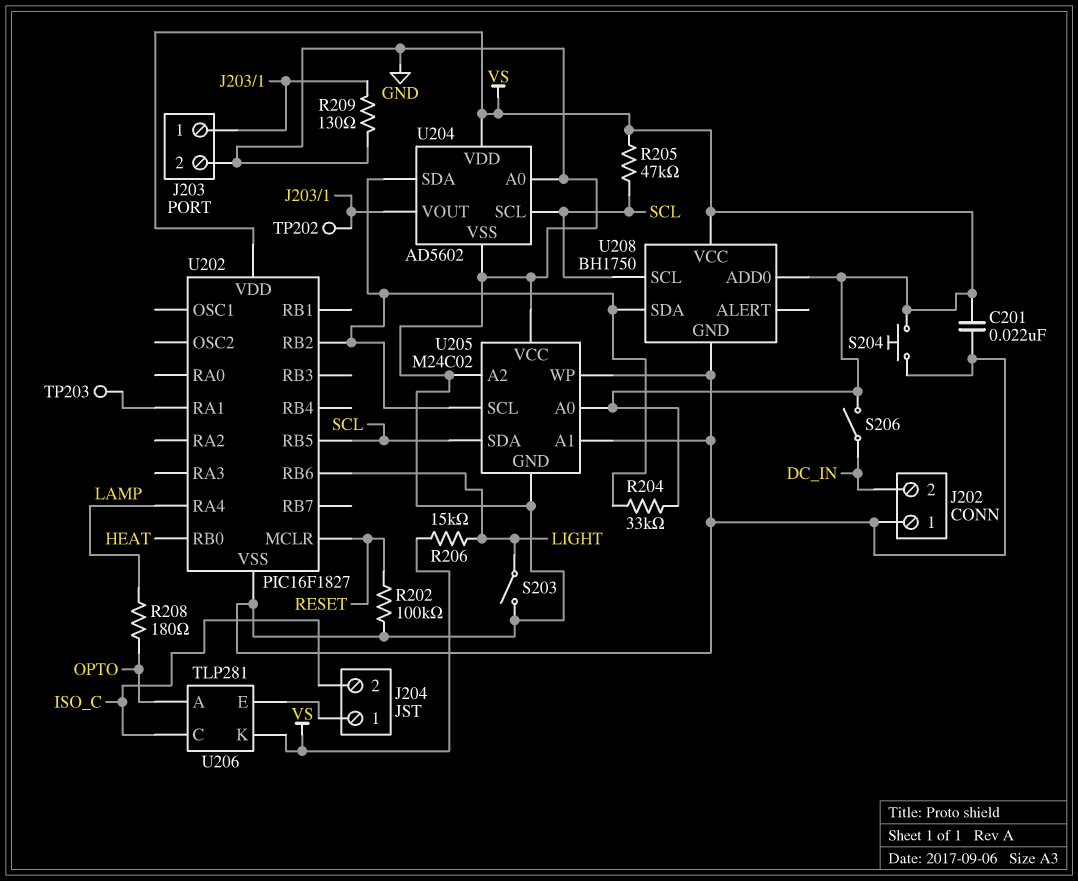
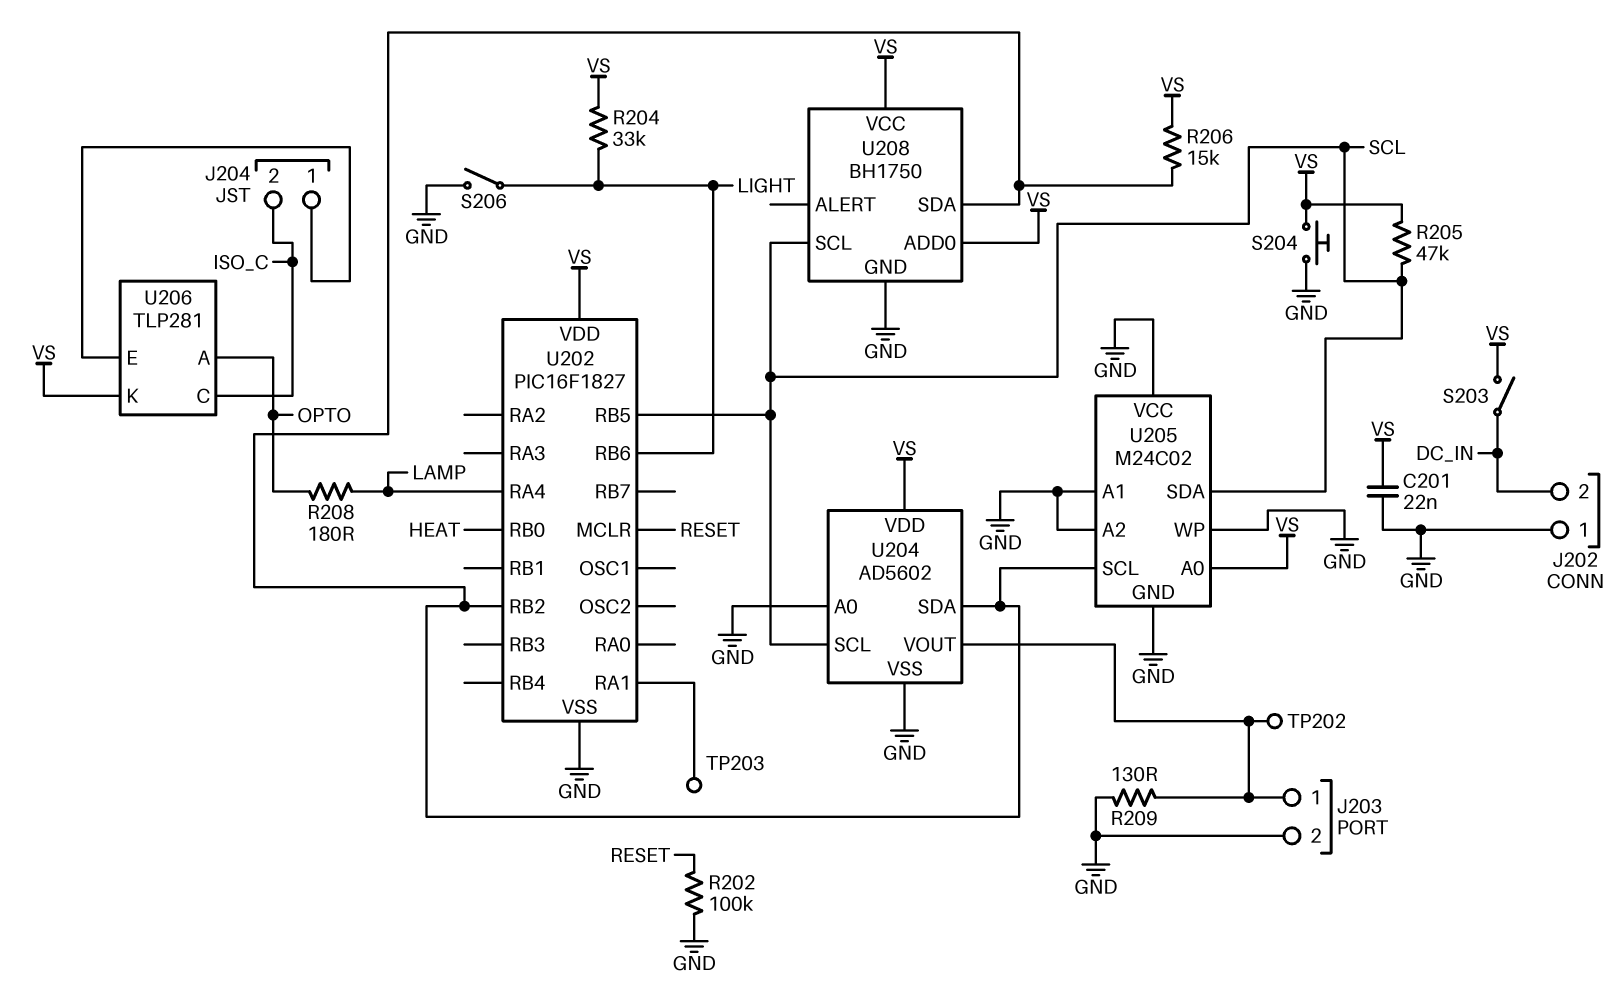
R204: 33k (U202/RB2, VS) -> 33k (LIGHT, VS)
R206: 15k (LIGHT, VS) -> 15k (U202/RB2, VS)
S203: switch (GND, LIGHT) -> switch (DC_IN, VS)
S206: switch (DC_IN, VS) -> switch (GND, LIGHT)

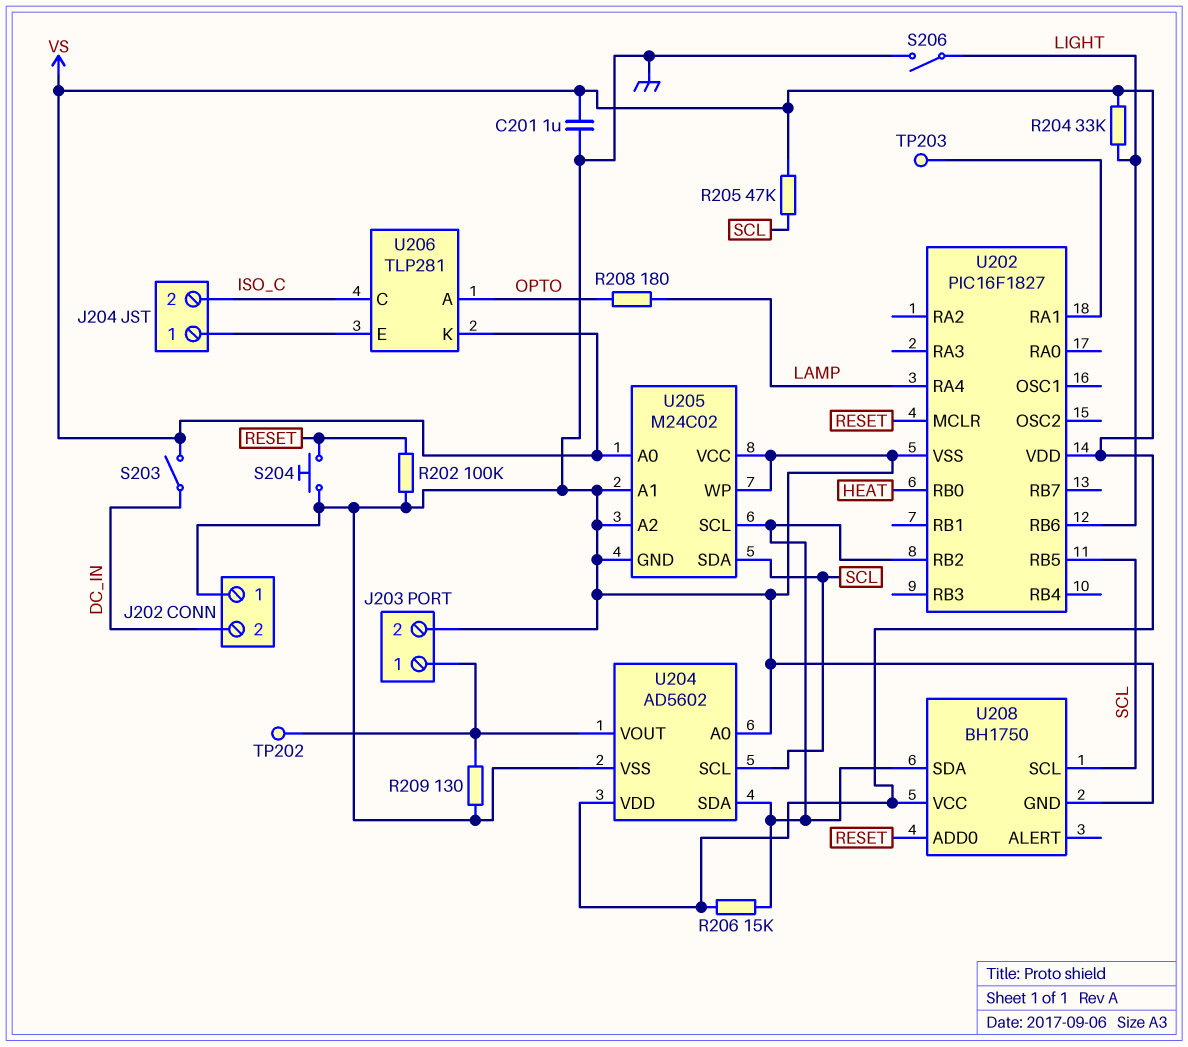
C201: 22nF (GND, VS) -> 1uF (GND, VS)
S204: button (GND, VS) -> button (GND, RESET)
U208 pin ADD0: VS -> RESET

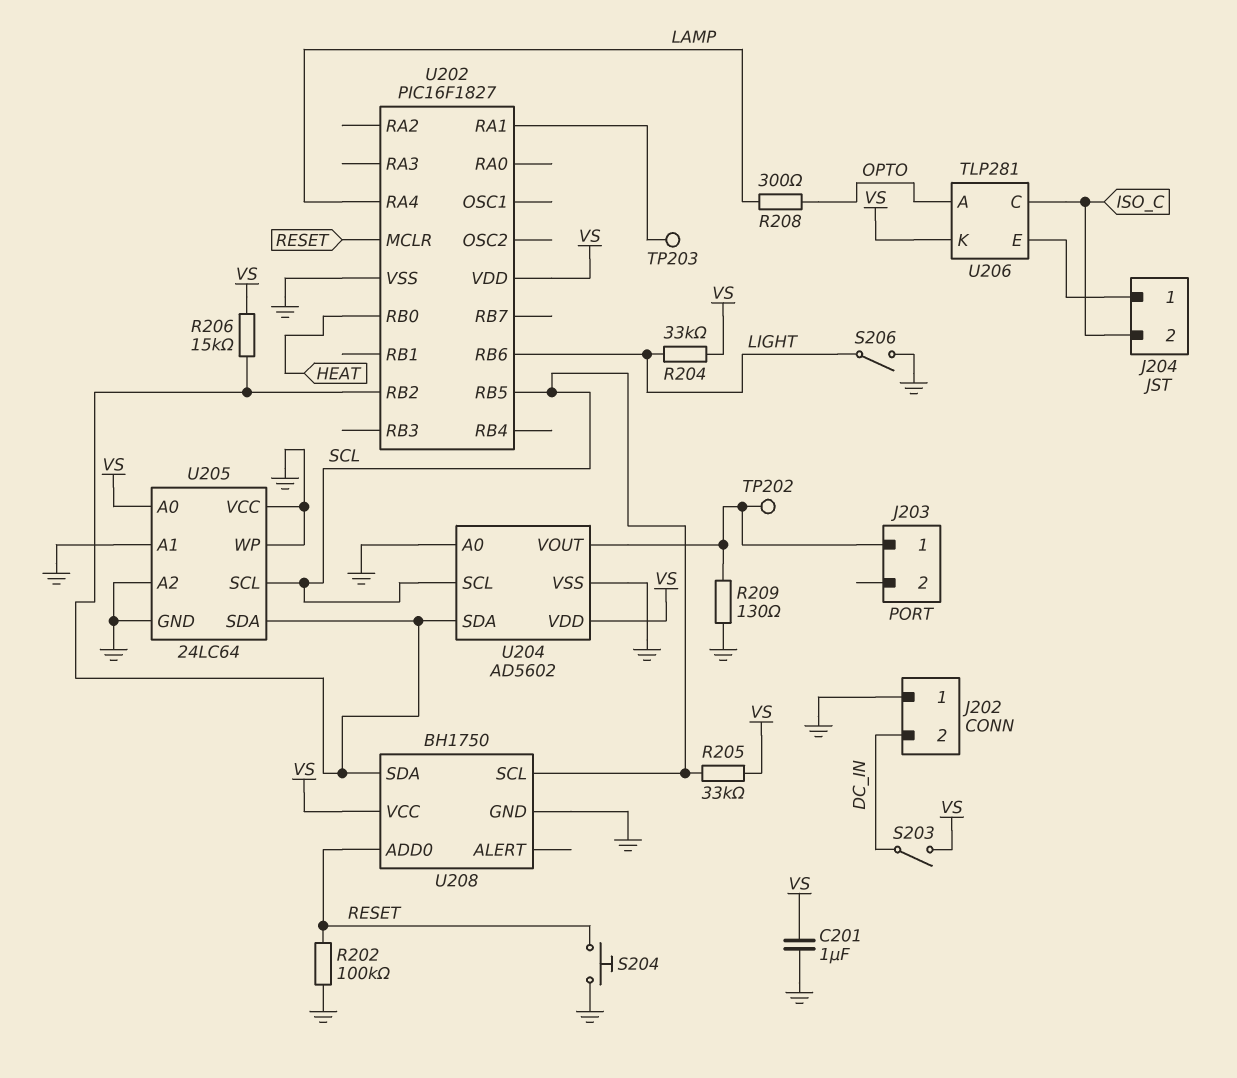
J203 pin 2: GND -> none
R205: 47k (SCL, VS) -> 33k (SCL, VS)
R208: 180 (LAMP, OPTO) -> 300 (LAMP, OPTO)
U205: M24C02 -> 24LC64
U205 pin SCL: U202/RB2 -> SCL
U205 pin SDA: SCL -> U202/RB2

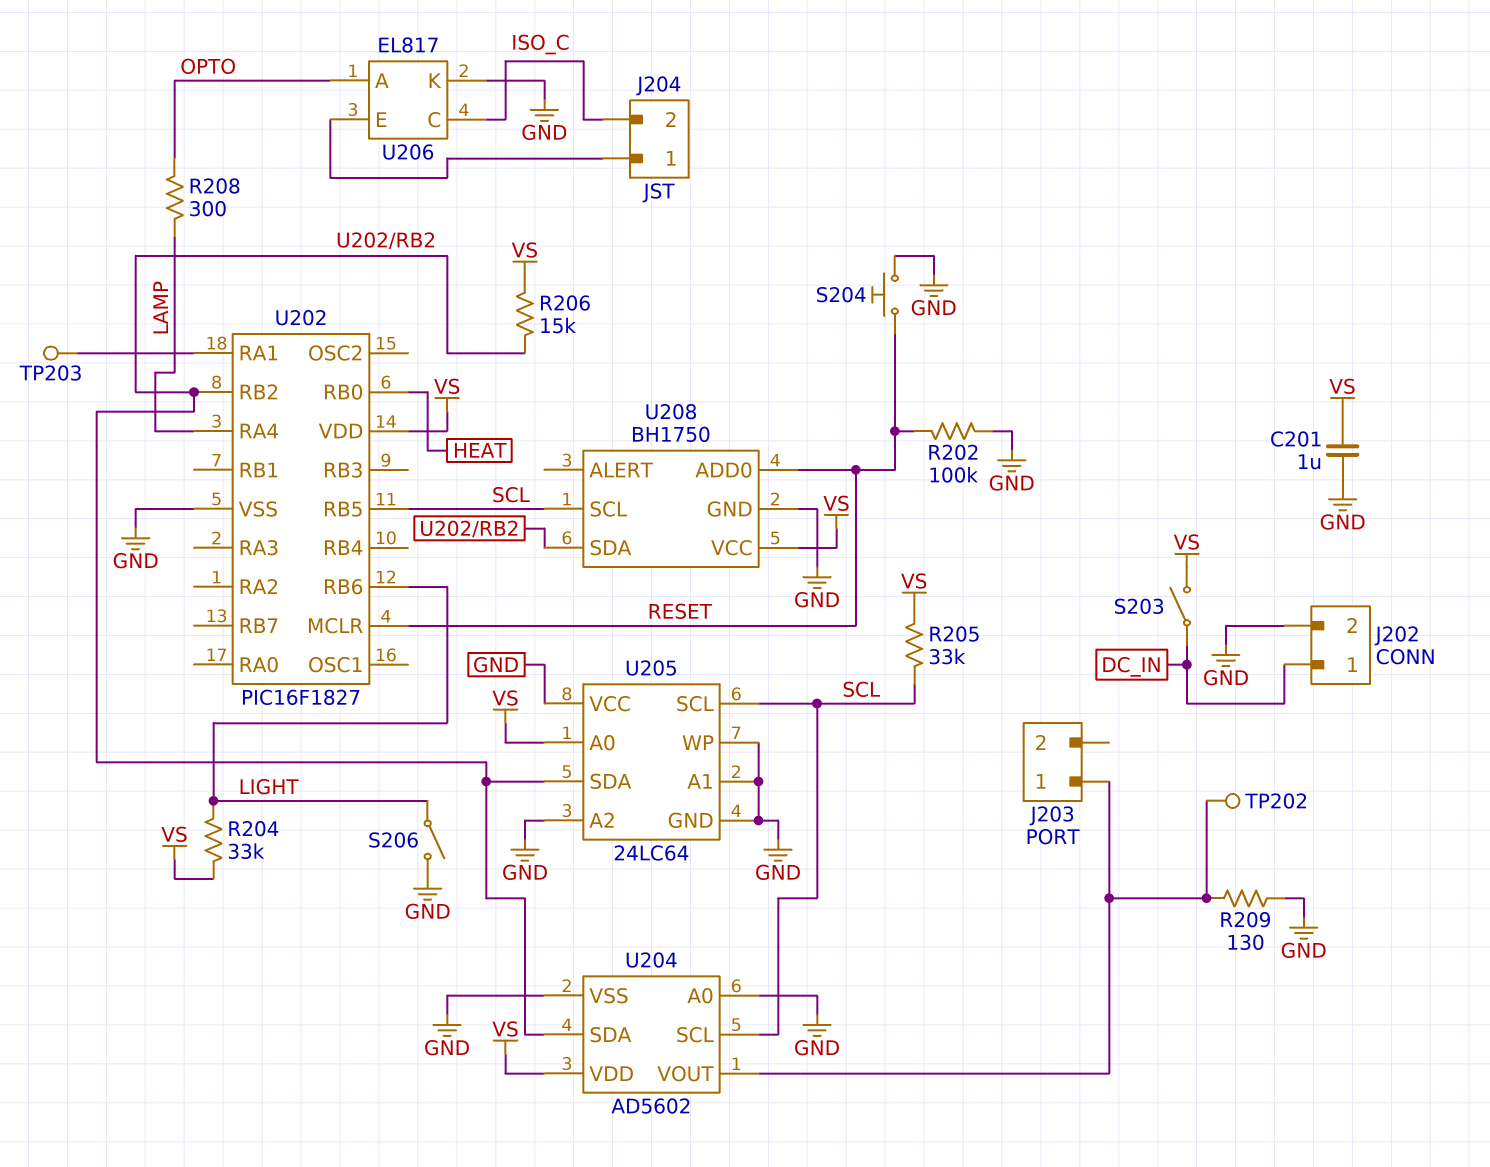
J202 pin 1: GND -> DC_IN
J202 pin 2: DC_IN -> GND
U206: TLP281 -> EL817
U206 pin K: VS -> GND

